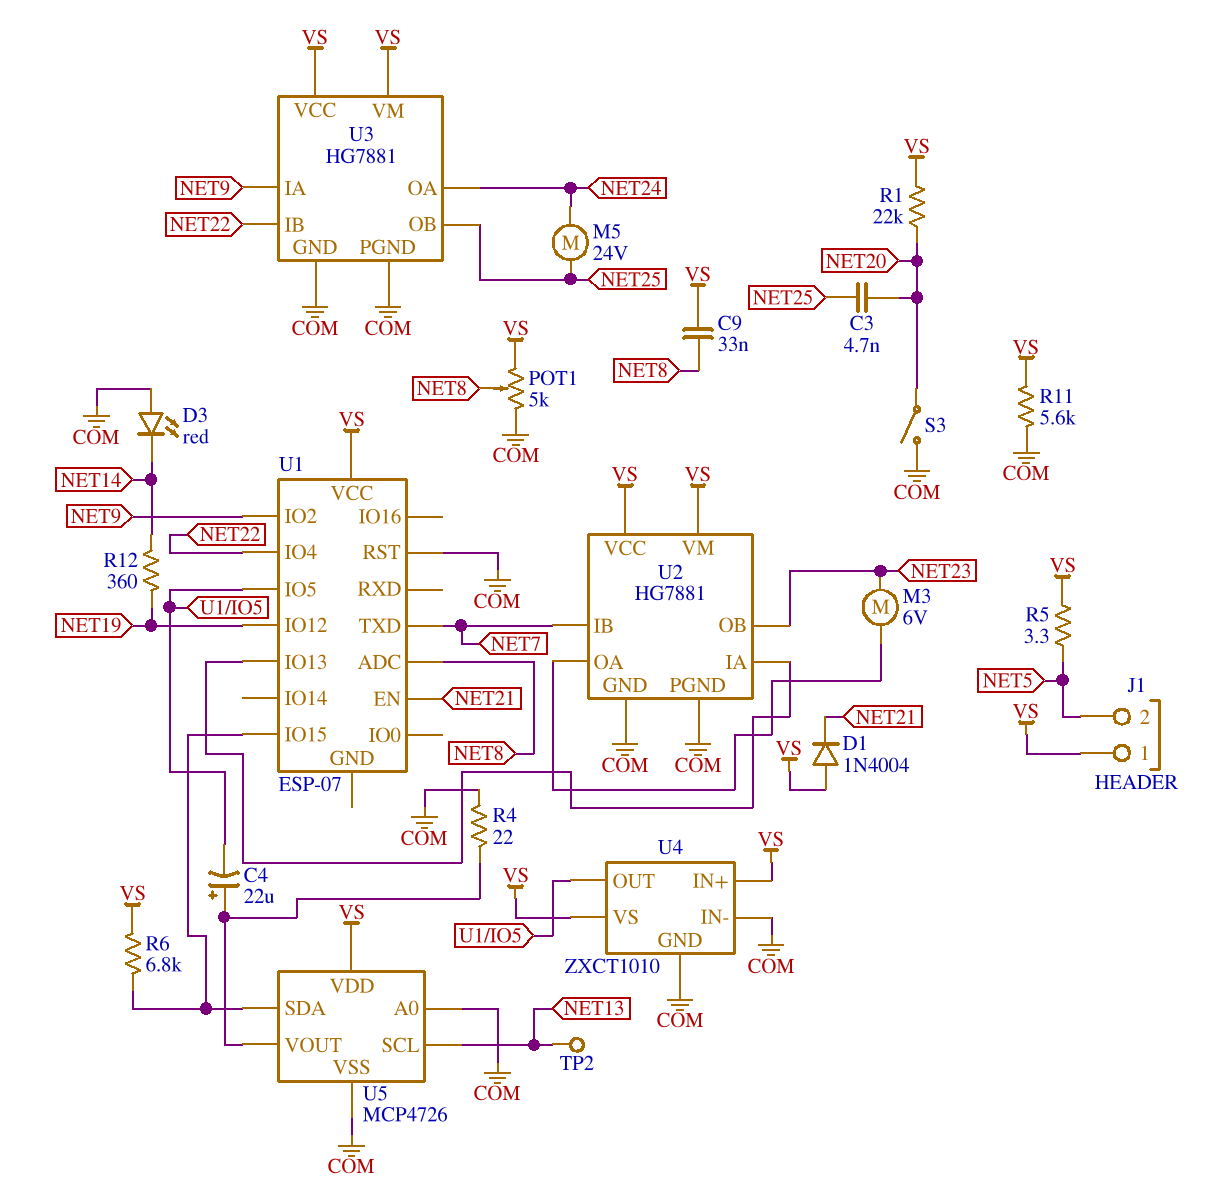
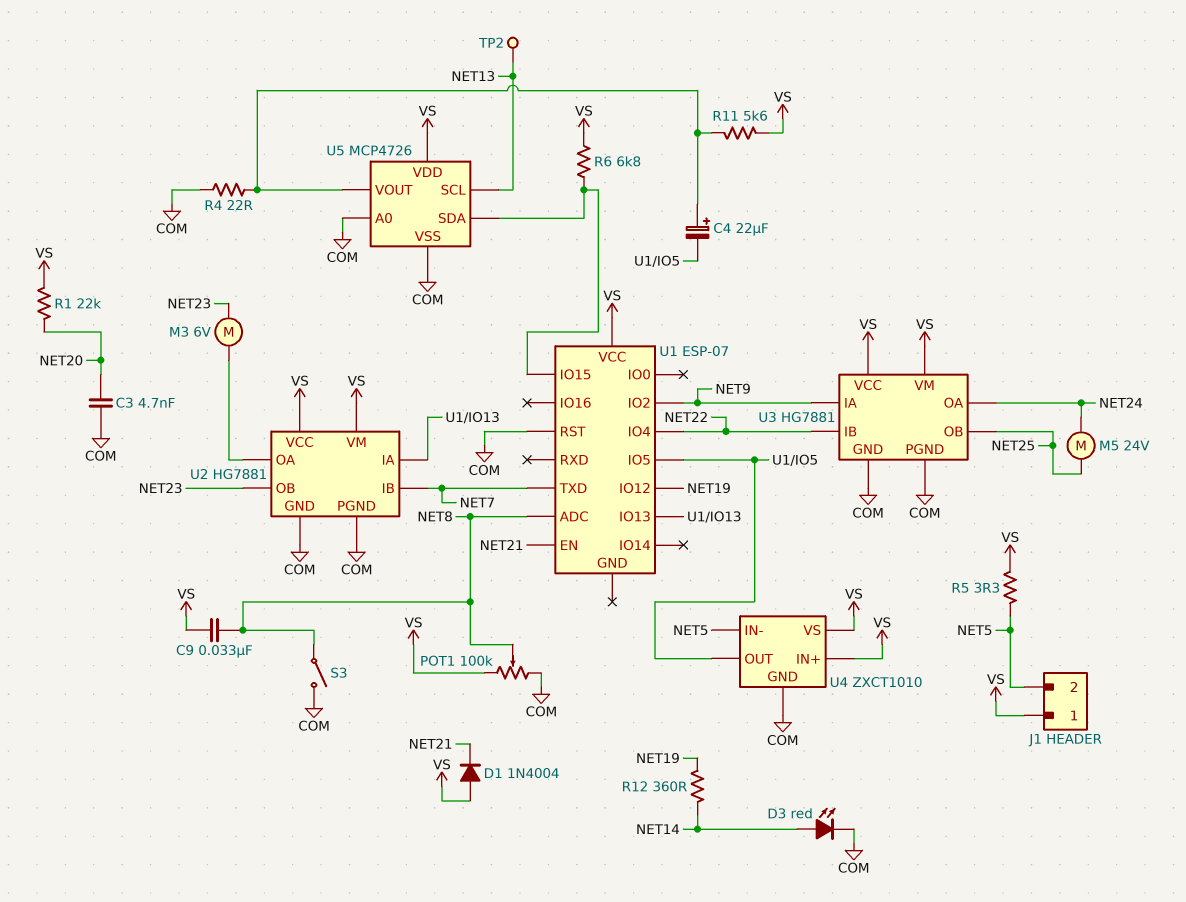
C3: 4.7nF (NET20, NET25) -> 4.7nF (COM, NET20)
D3: LED red (A COM, K NET14) -> LED red (A NET14, K COM)
POT1: 5k (COM, VS, wiper NET8) -> 100k (COM, VS, wiper NET8)
R11: 5.6k (COM, VS) -> 5.6k (U5/VOUT, VS)
S3: switch (COM, NET20) -> switch (COM, NET8)
U4 pin IN-: COM -> NET5

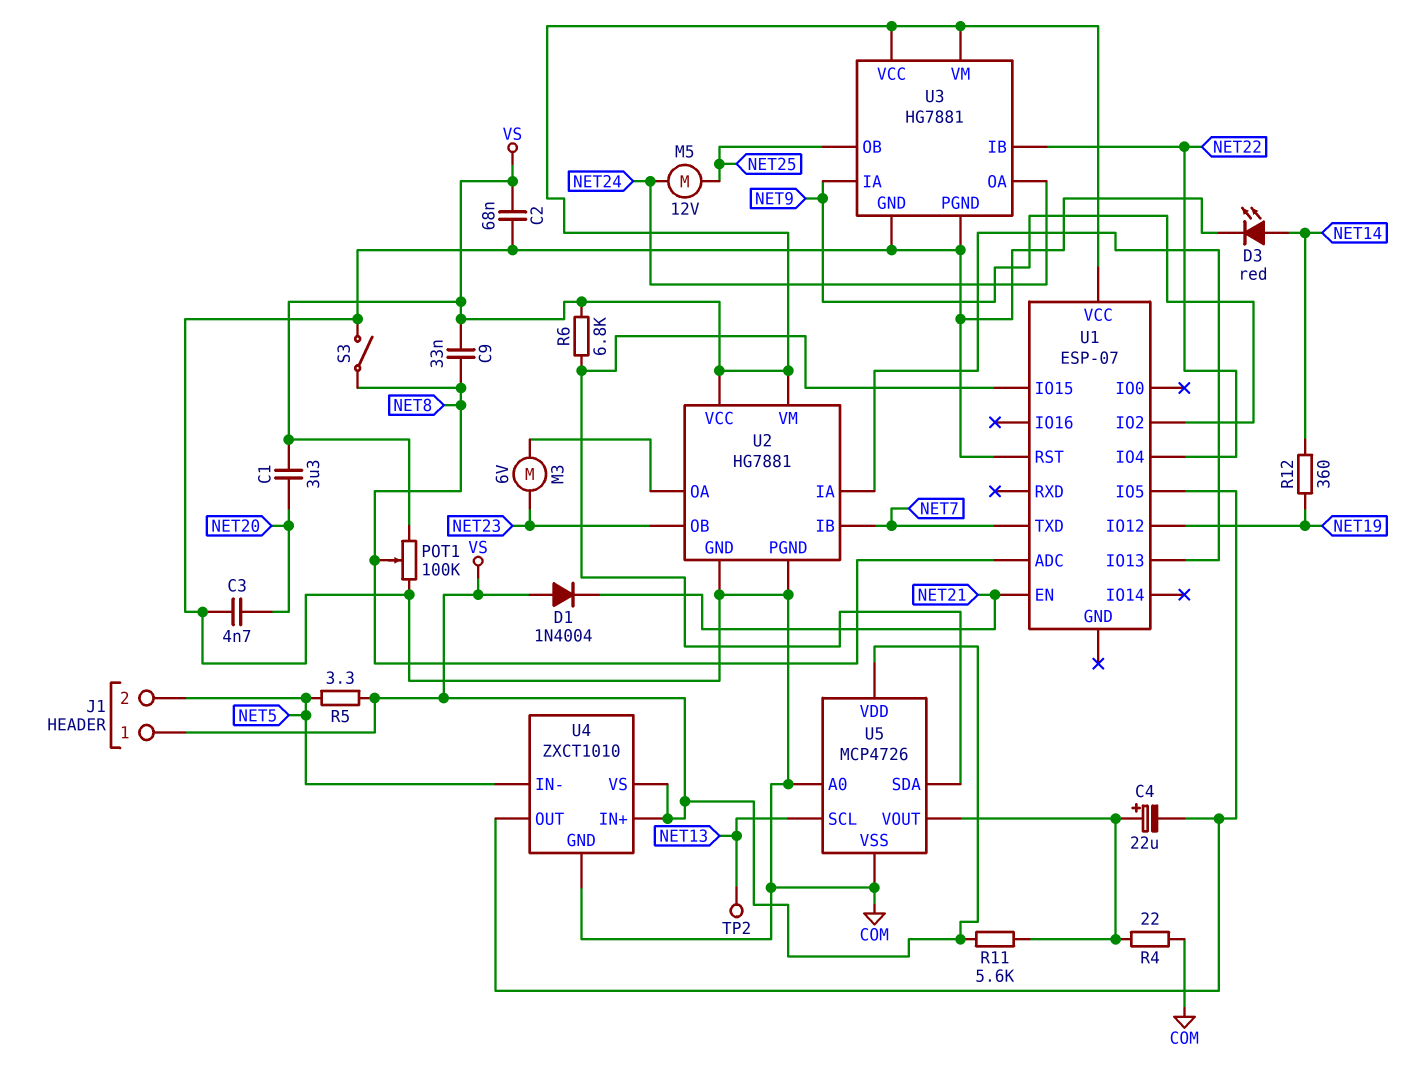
C1: none -> 3.3uF (NET20, VS)
C2: none -> 68nF (COM, VS)
M5: motor 24V (NET24, NET25) -> motor 12V (NET24, NET25)
R1: 22k (NET20, VS) -> none

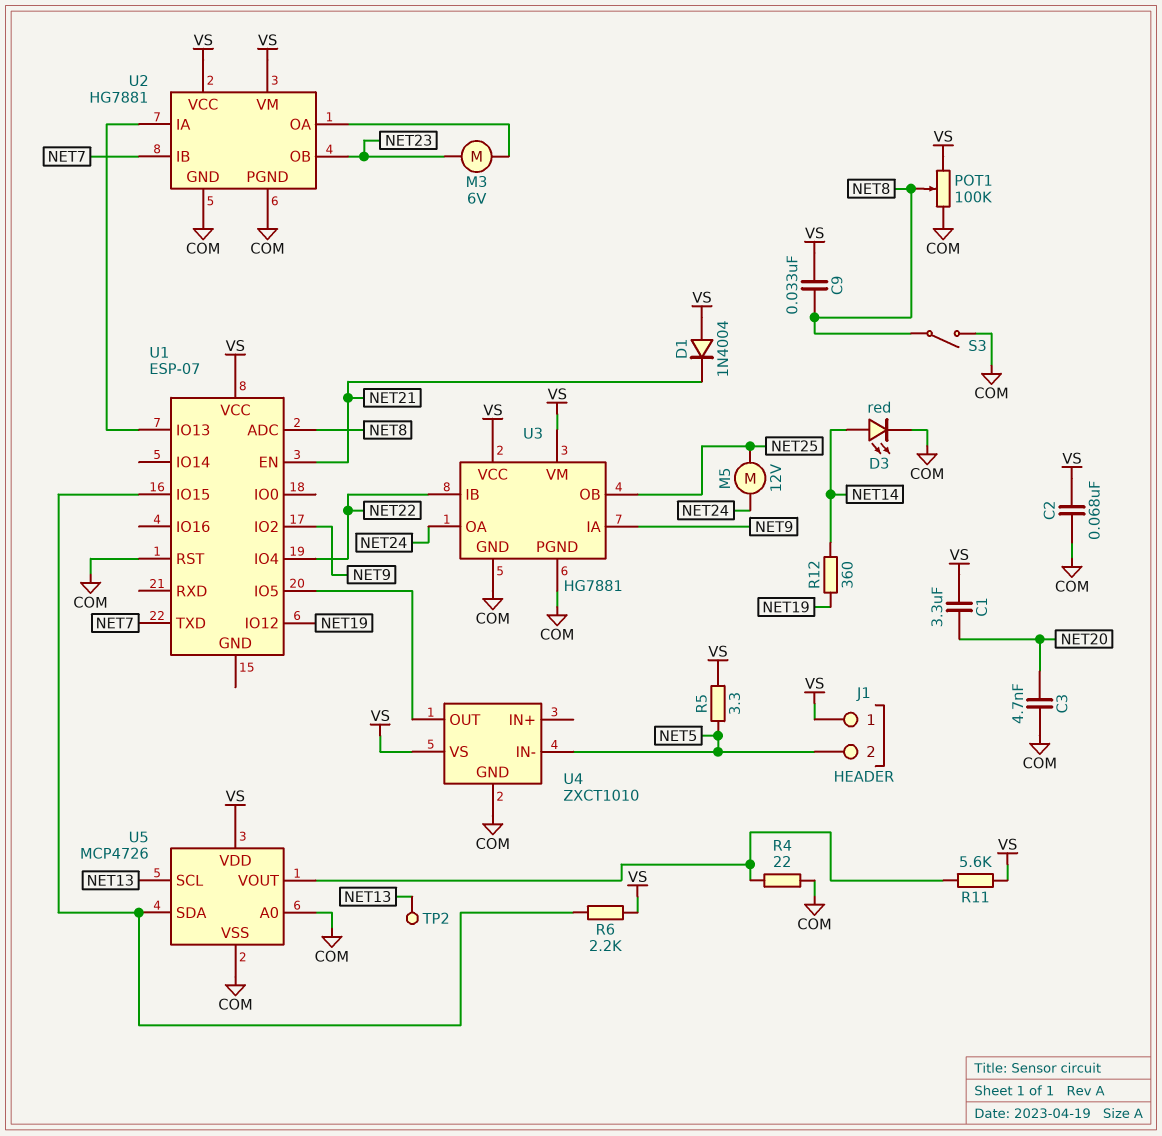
C4: 22uF (plus U5/VOUT, minus U1/IO5) -> none
R6: 6.8k (U1/IO15, VS) -> 2.2k (U1/IO15, VS)
U4 pin IN+: VS -> none

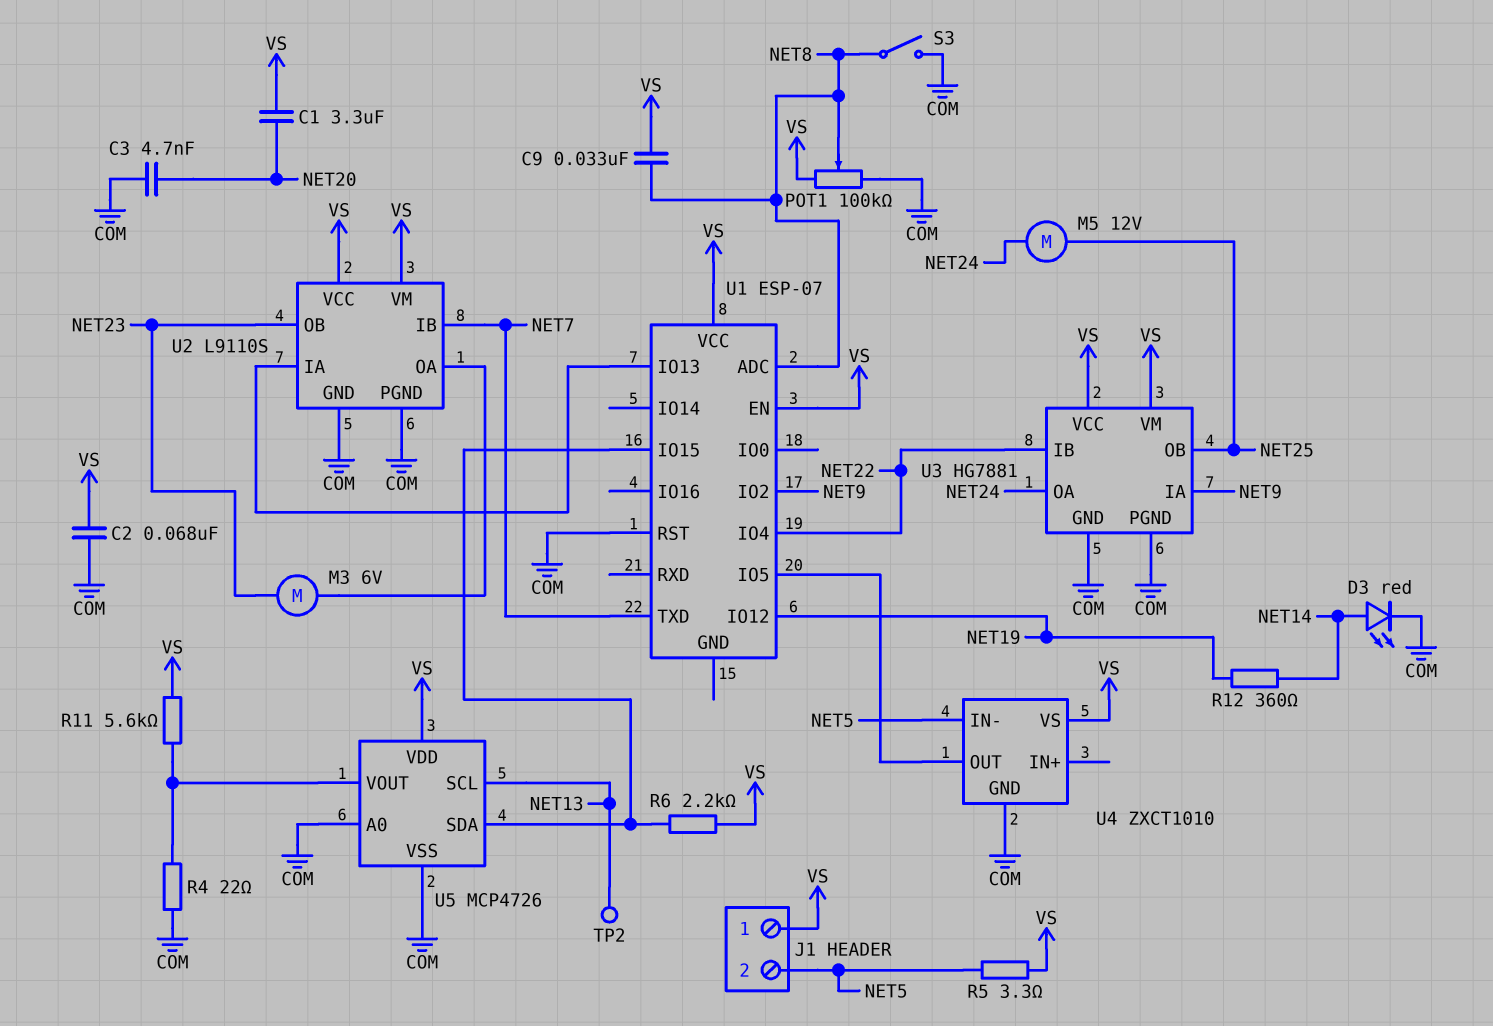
D1: diode 1N4004 (A VS, K NET21) -> none
U1 pin EN: NET21 -> VS
U2: HG7881 -> L9110S

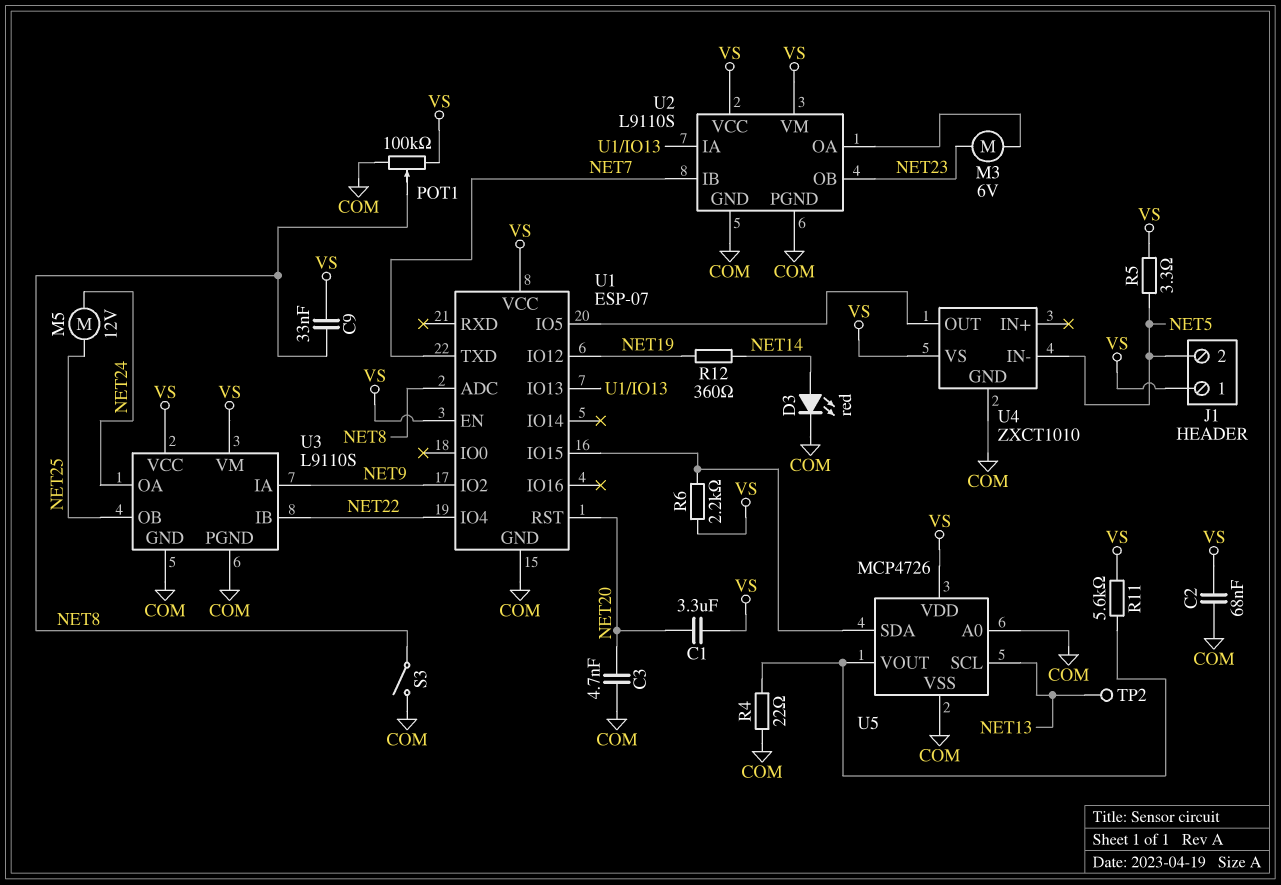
U1 pin GND: none -> COM
U1 pin RST: COM -> NET20
U3: HG7881 -> L9110S

